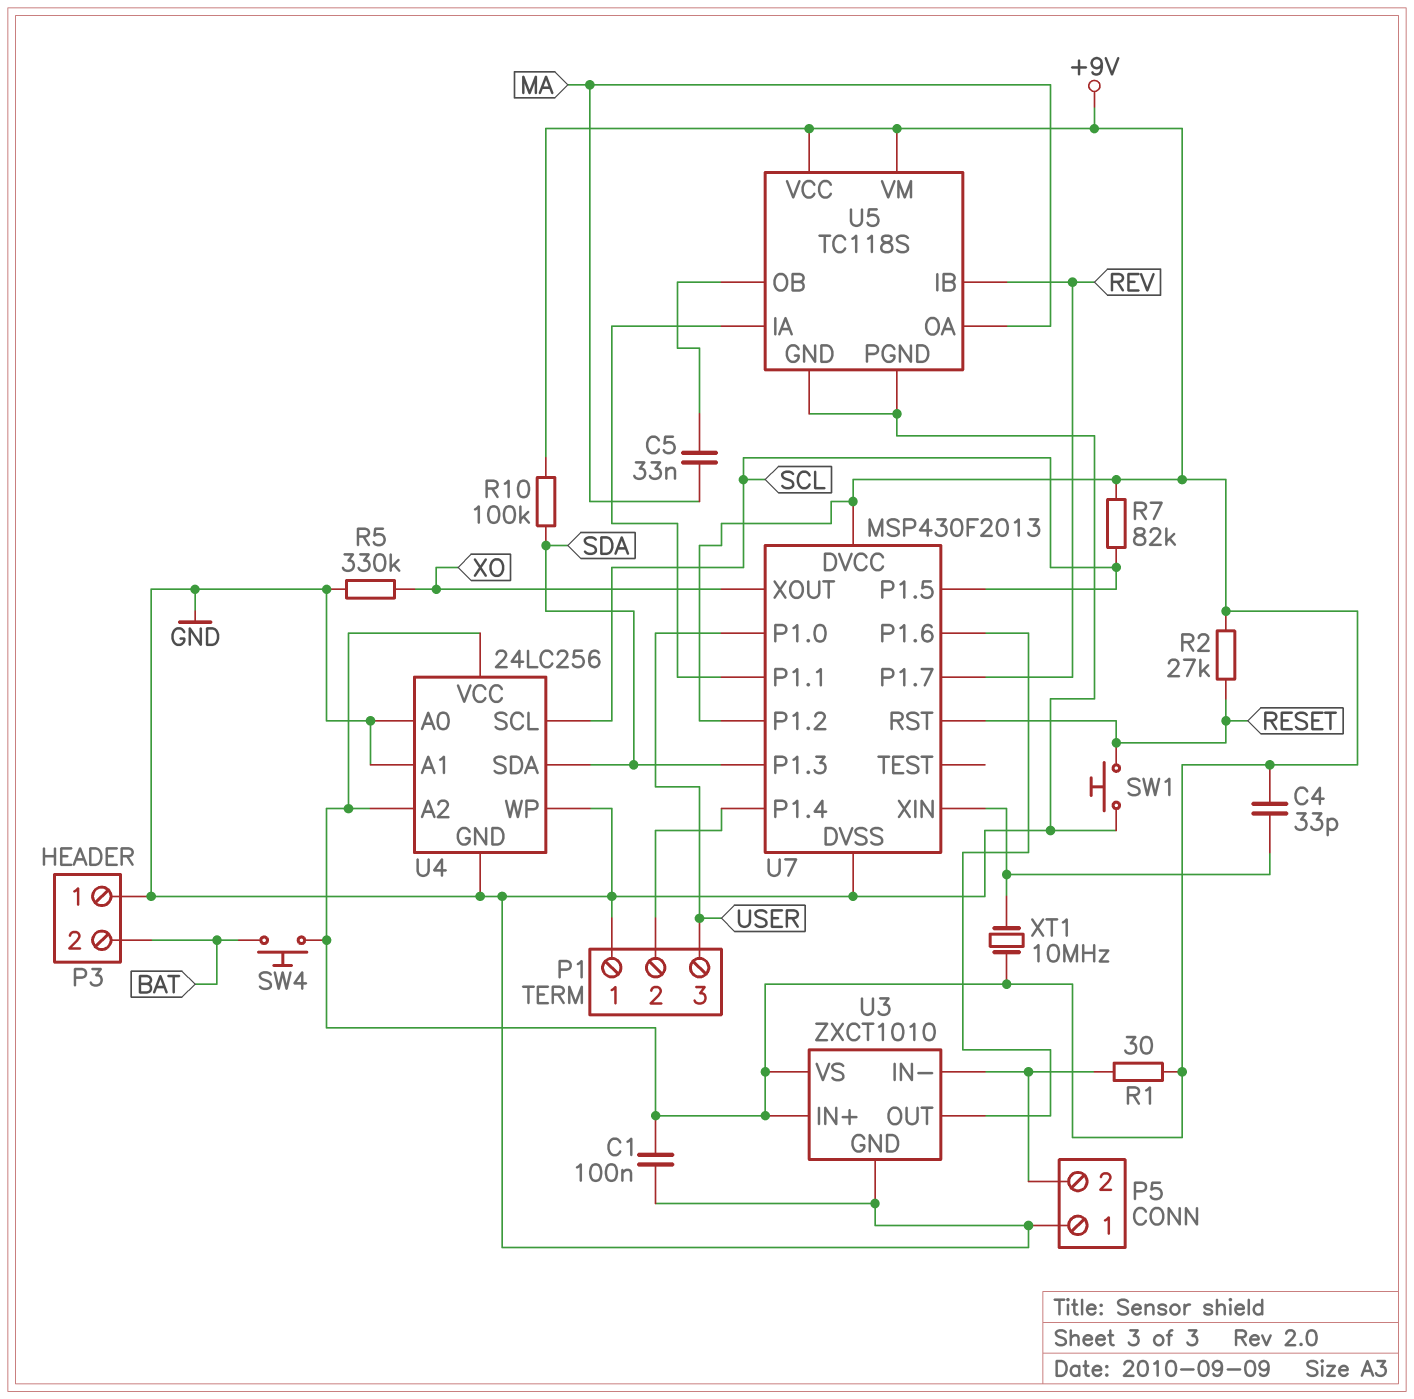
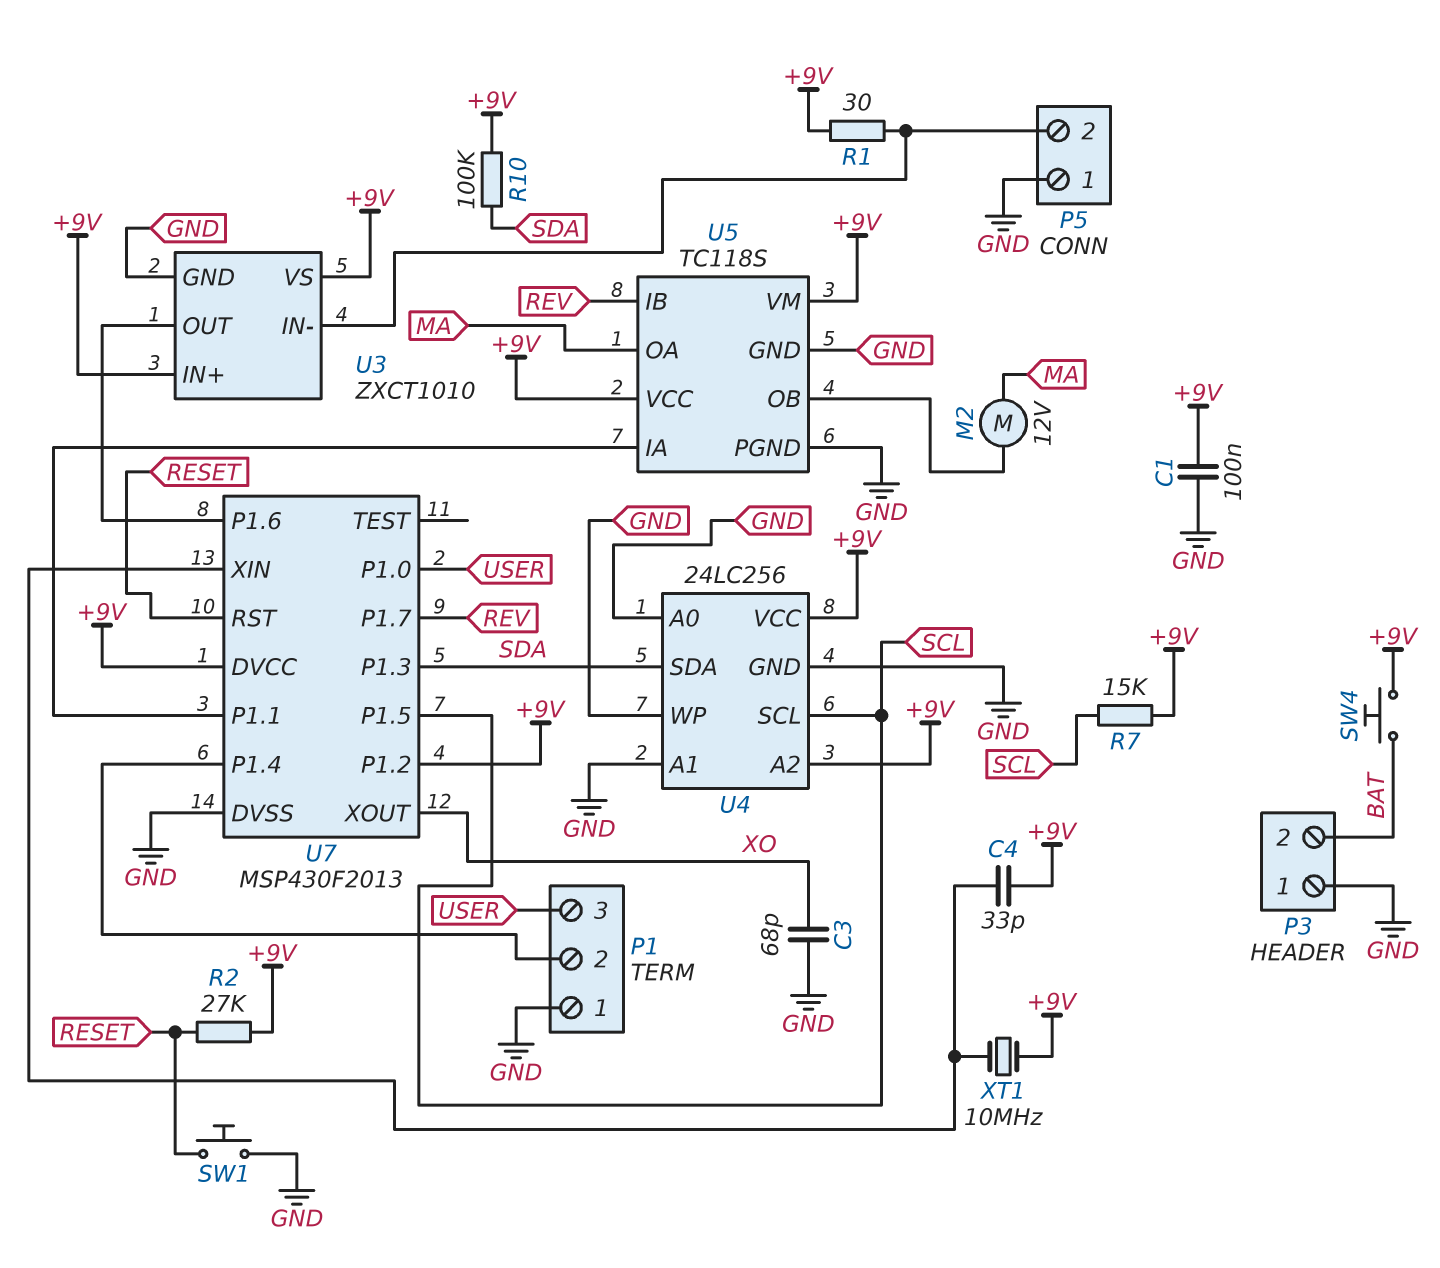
C3: none -> 68pF (GND, XO)
C5: 33nF (MA, U5/OB) -> none
M2: none -> motor 12V (MA, U5/OB)
R5: 330k (GND, XO) -> none
R7: 82k (+9V, SCL) -> 15k (+9V, SCL)

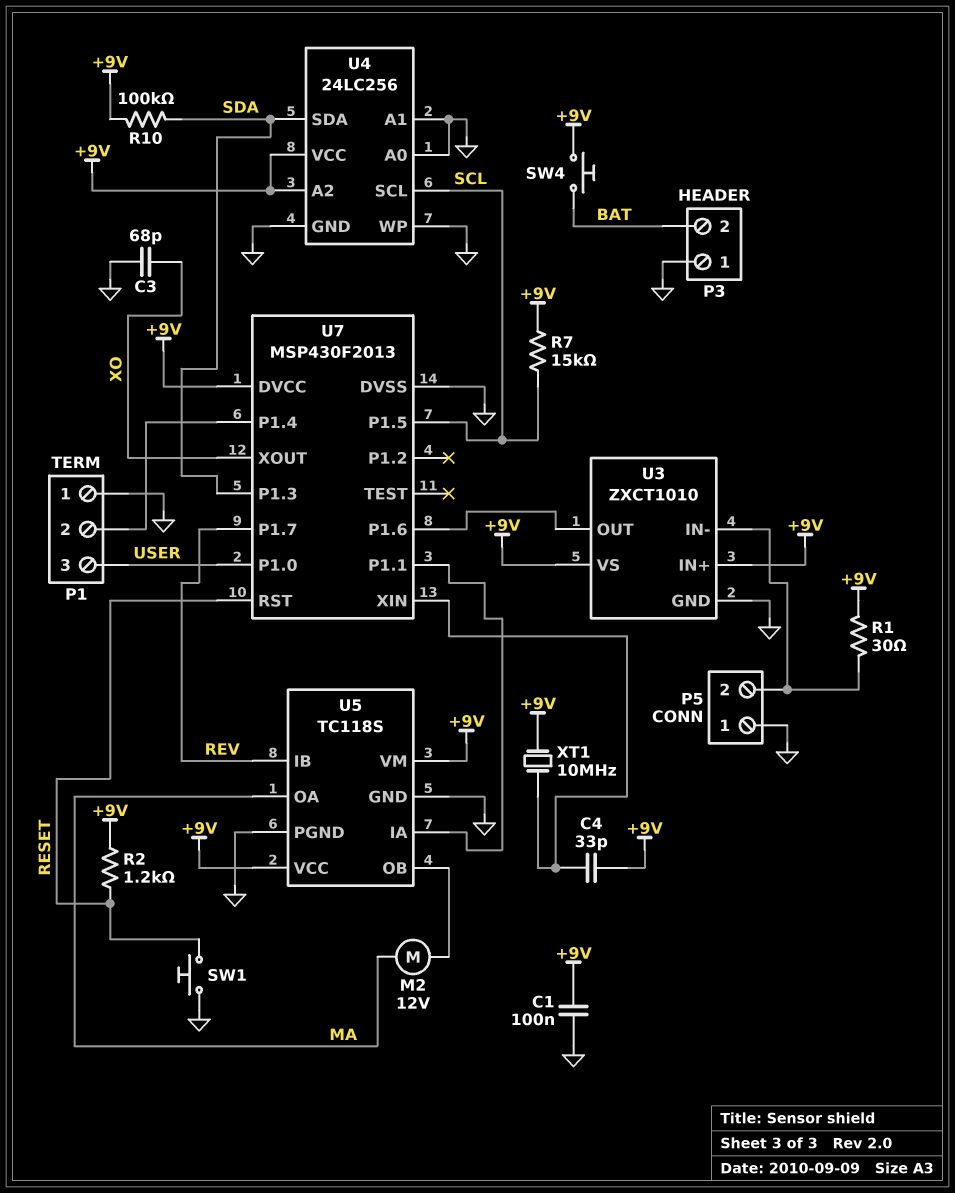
R2: 27k (+9V, RESET) -> 1.2k (+9V, RESET)
U7 pin P1.2: +9V -> none

